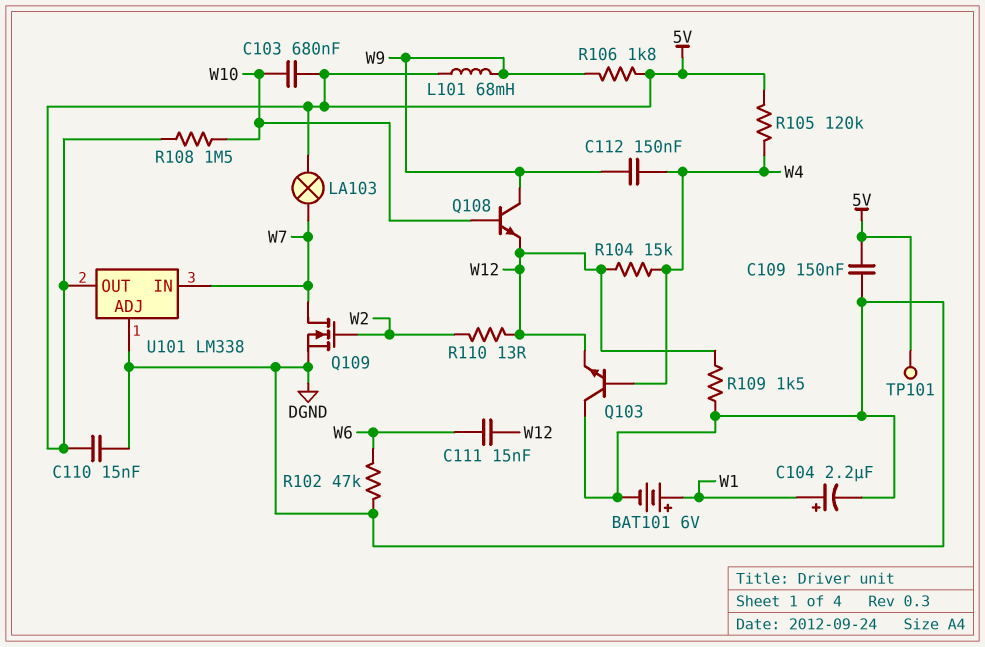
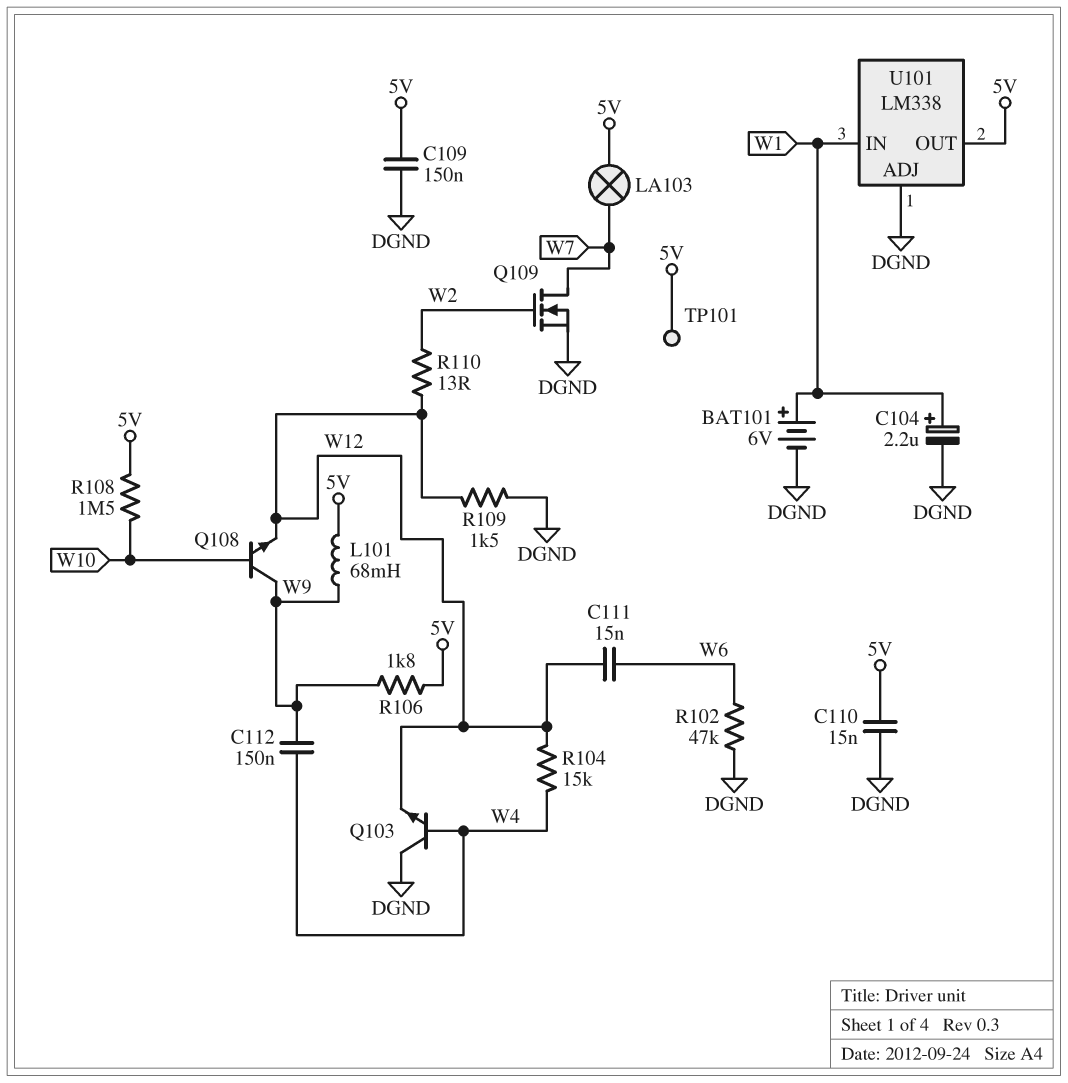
C103: 680nF (5V, W10) -> none
R105: 120k (5V, W4) -> none
U101 pin IN: W7 -> W1

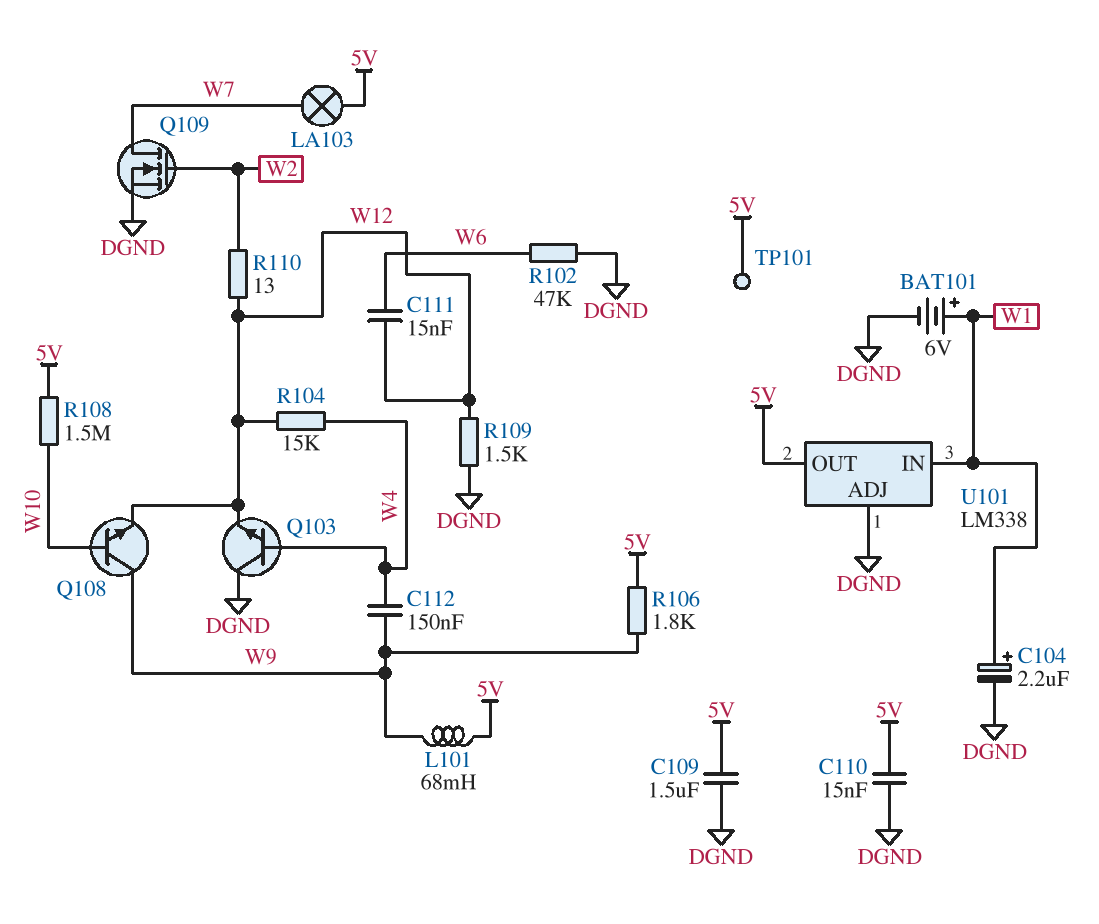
C109: 150nF (5V, DGND) -> 1.5uF (5V, DGND)

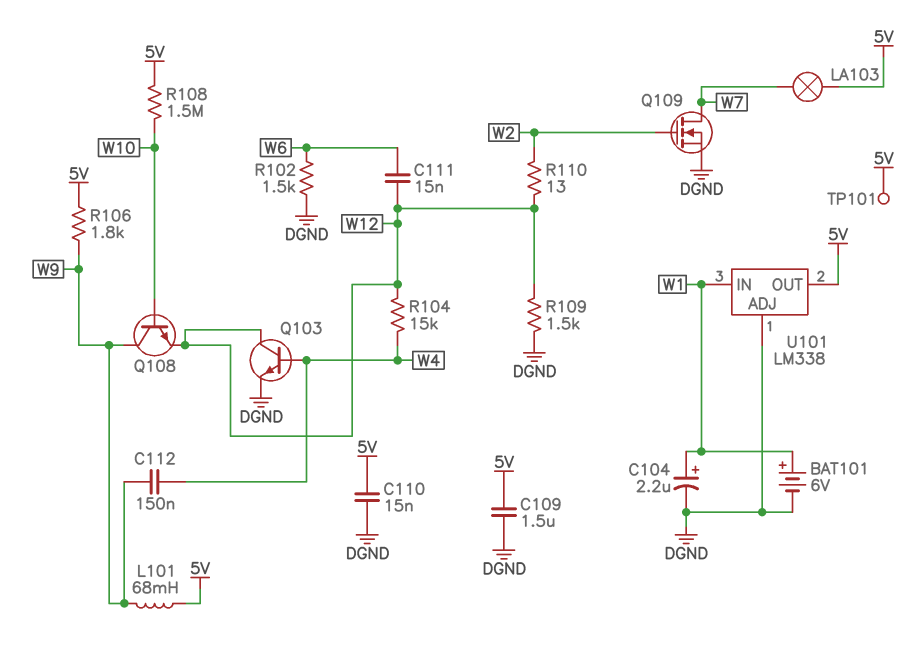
Q103: NPN (B W4, C DGND, E W12) -> NPN (B W4, C W12, E DGND)
R102: 47k (DGND, W6) -> 1.5k (DGND, W6)

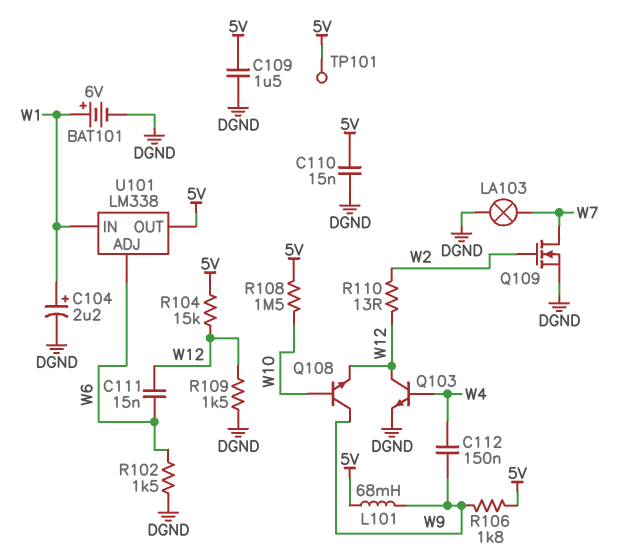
LA103: lamp (5V, W7) -> lamp (DGND, W7)
R104: 15k (W4, W12) -> 15k (5V, W12)
U101 pin ADJ: DGND -> W6

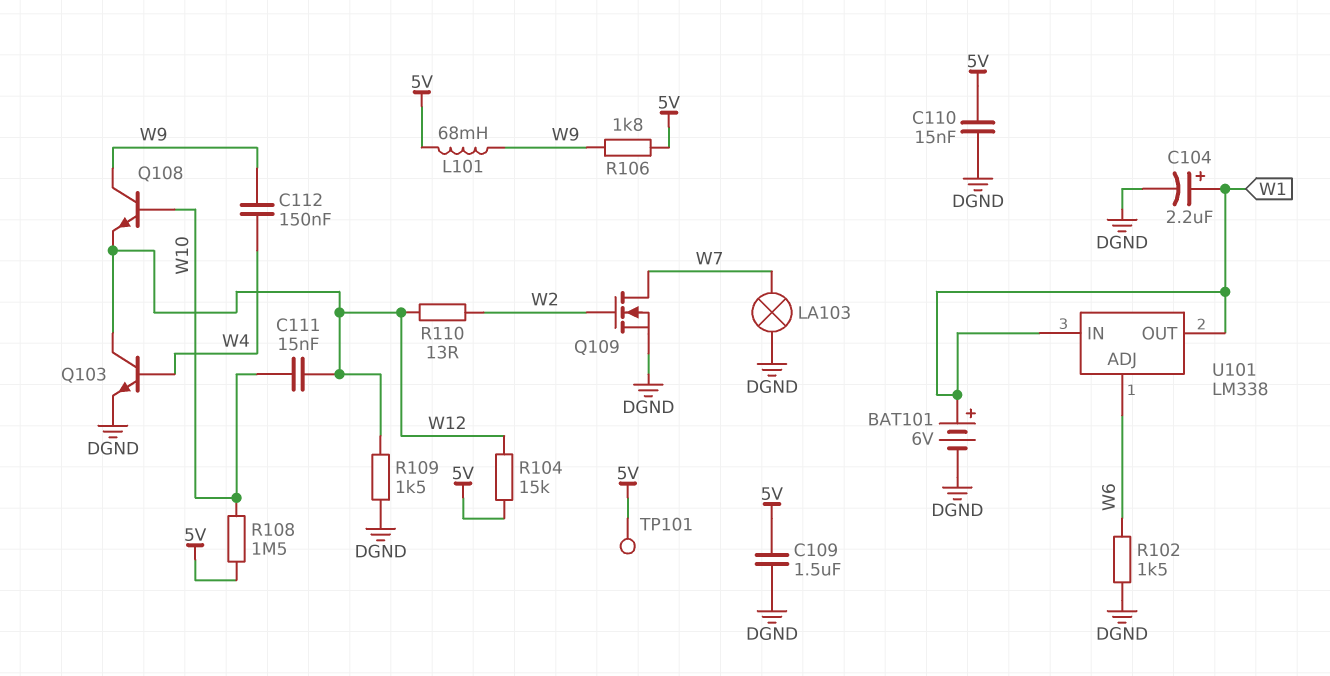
C111: 15nF (W6, W12) -> 15nF (W10, W12)
U101 pin OUT: 5V -> W1

